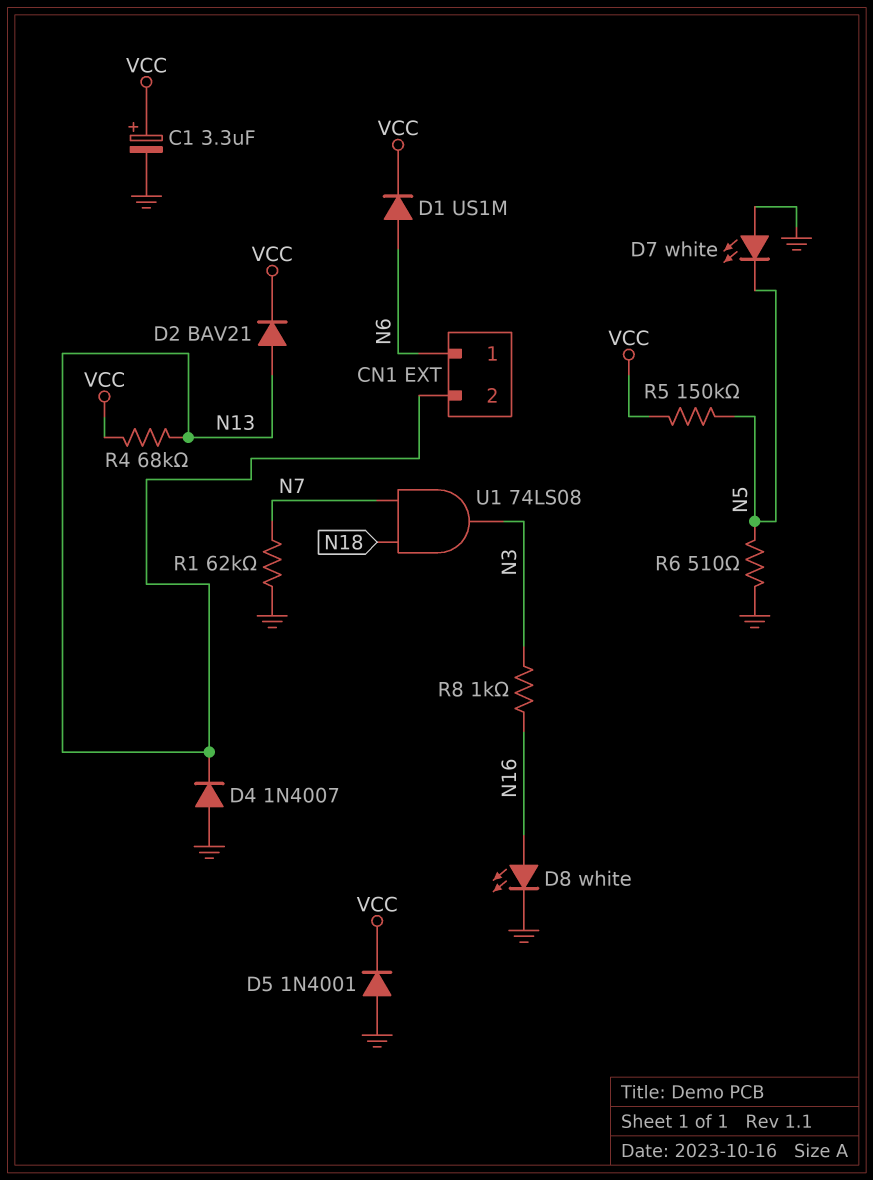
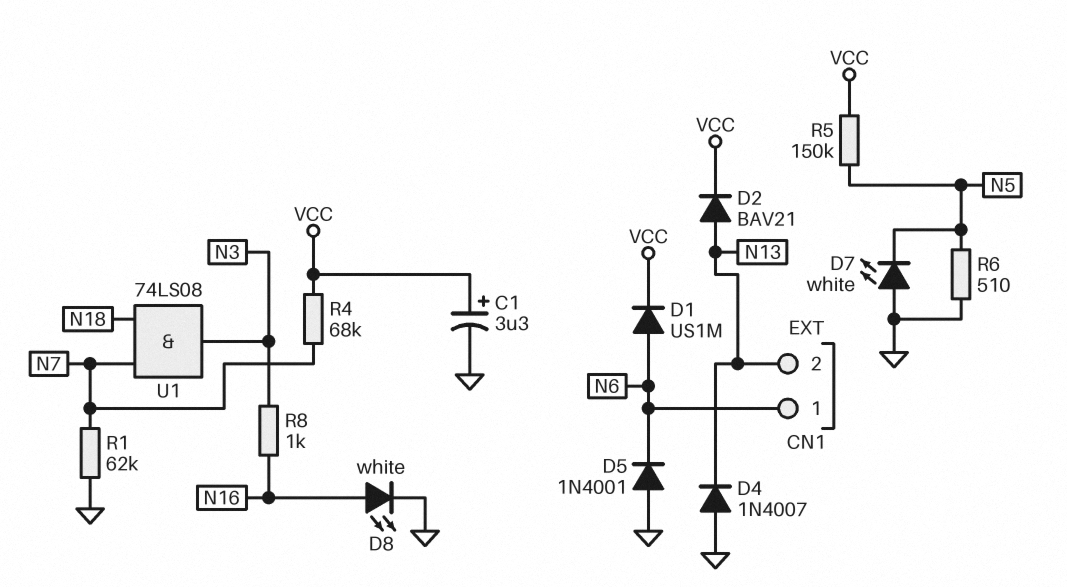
D5: diode 1N4001 (A GND, K VCC) -> diode 1N4001 (A GND, K N6)
R4: 68k (N13, VCC) -> 68k (N7, VCC)

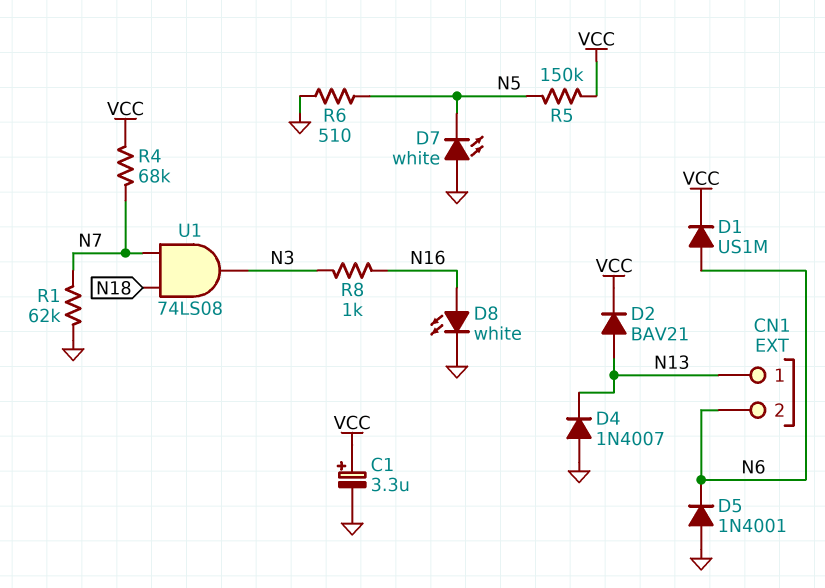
CN1 pin 1: N6 -> N13
CN1 pin 2: N13 -> N6

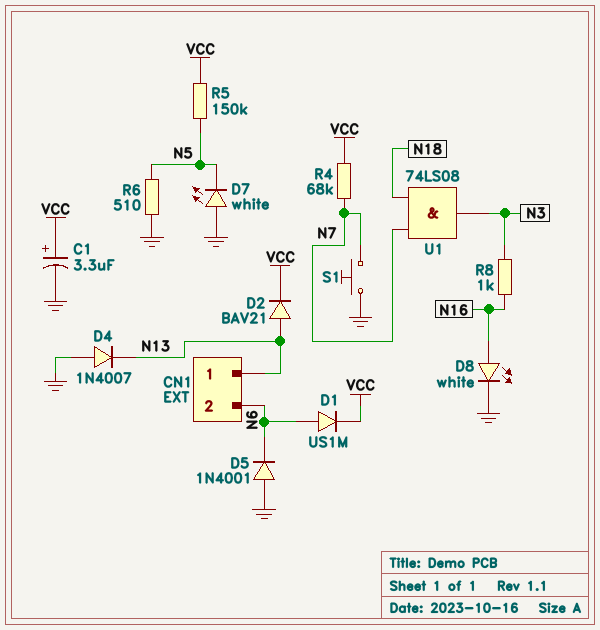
R1: 62k (GND, N7) -> none
S1: none -> button (GND, N7)

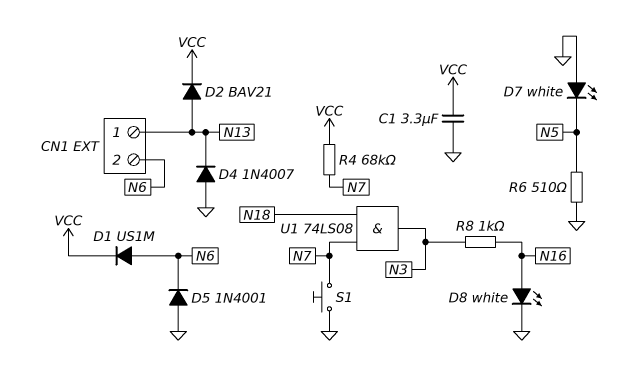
C1: 3.3uF (plus VCC, minus GND) -> 3.3uF (GND, VCC)
R5: 150k (N5, VCC) -> none

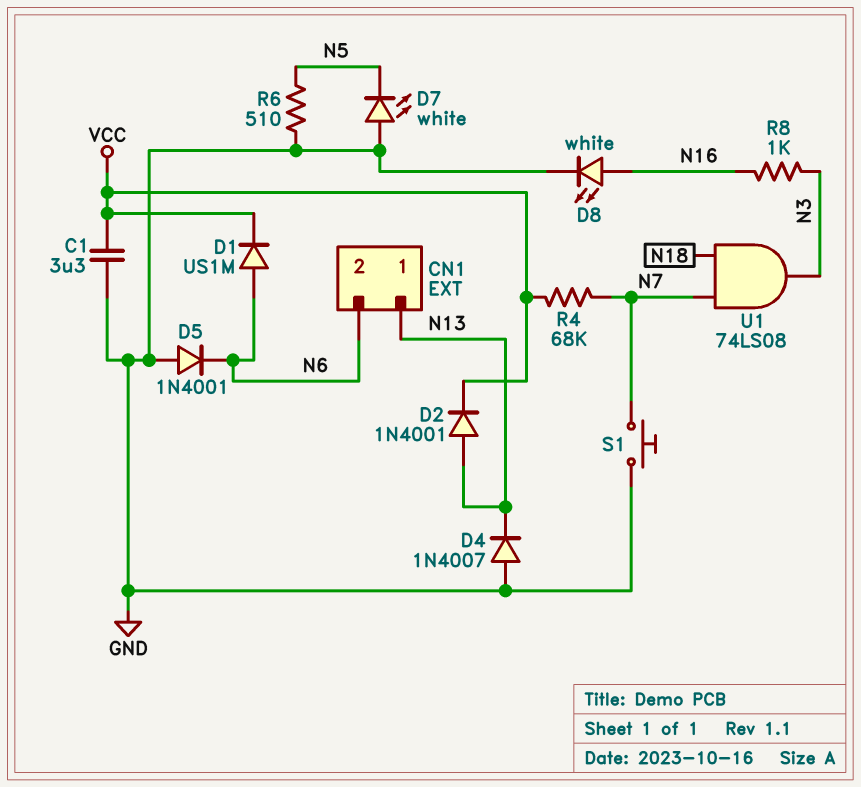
D2: diode BAV21 (A N13, K VCC) -> diode 1N4001 (A N13, K VCC)

